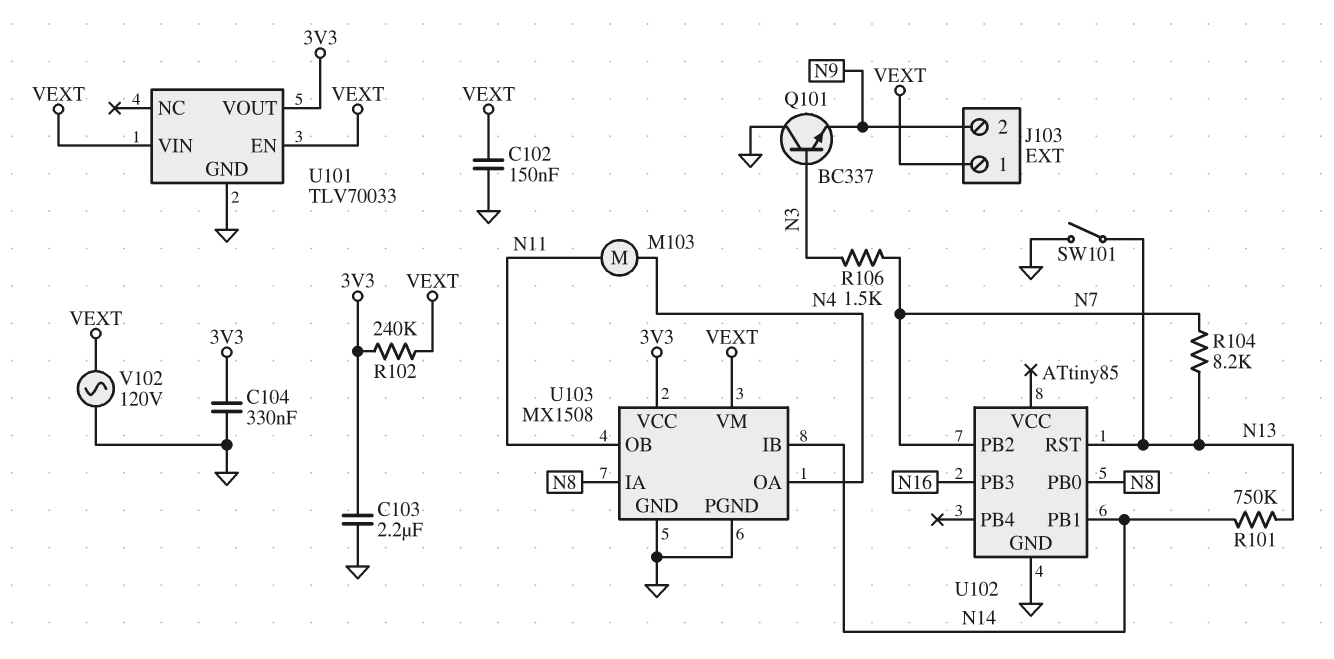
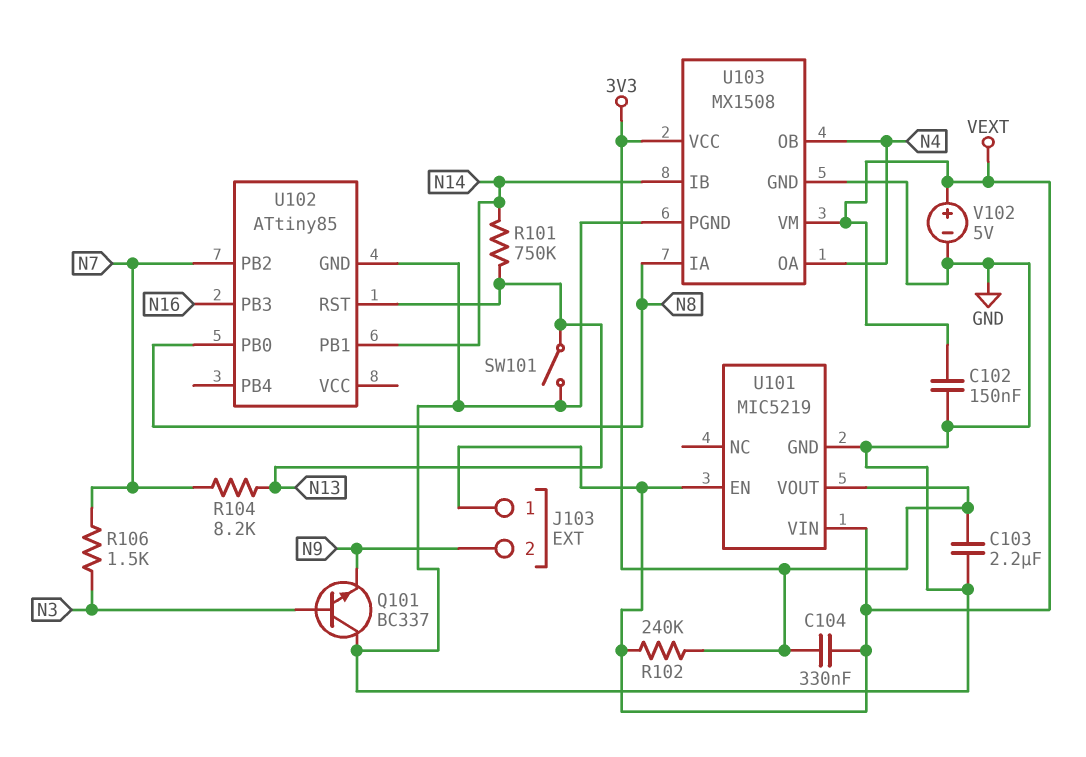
C104: 330nF (3V3, GND) -> 330nF (3V3, VEXT)
M103: motor (N4, N11) -> none
U101: TLV70033 -> MIC5219
U103 pin OB: N11 -> N4
V102: AC 120V (GND, VEXT) -> 5V (plus VEXT, minus GND)

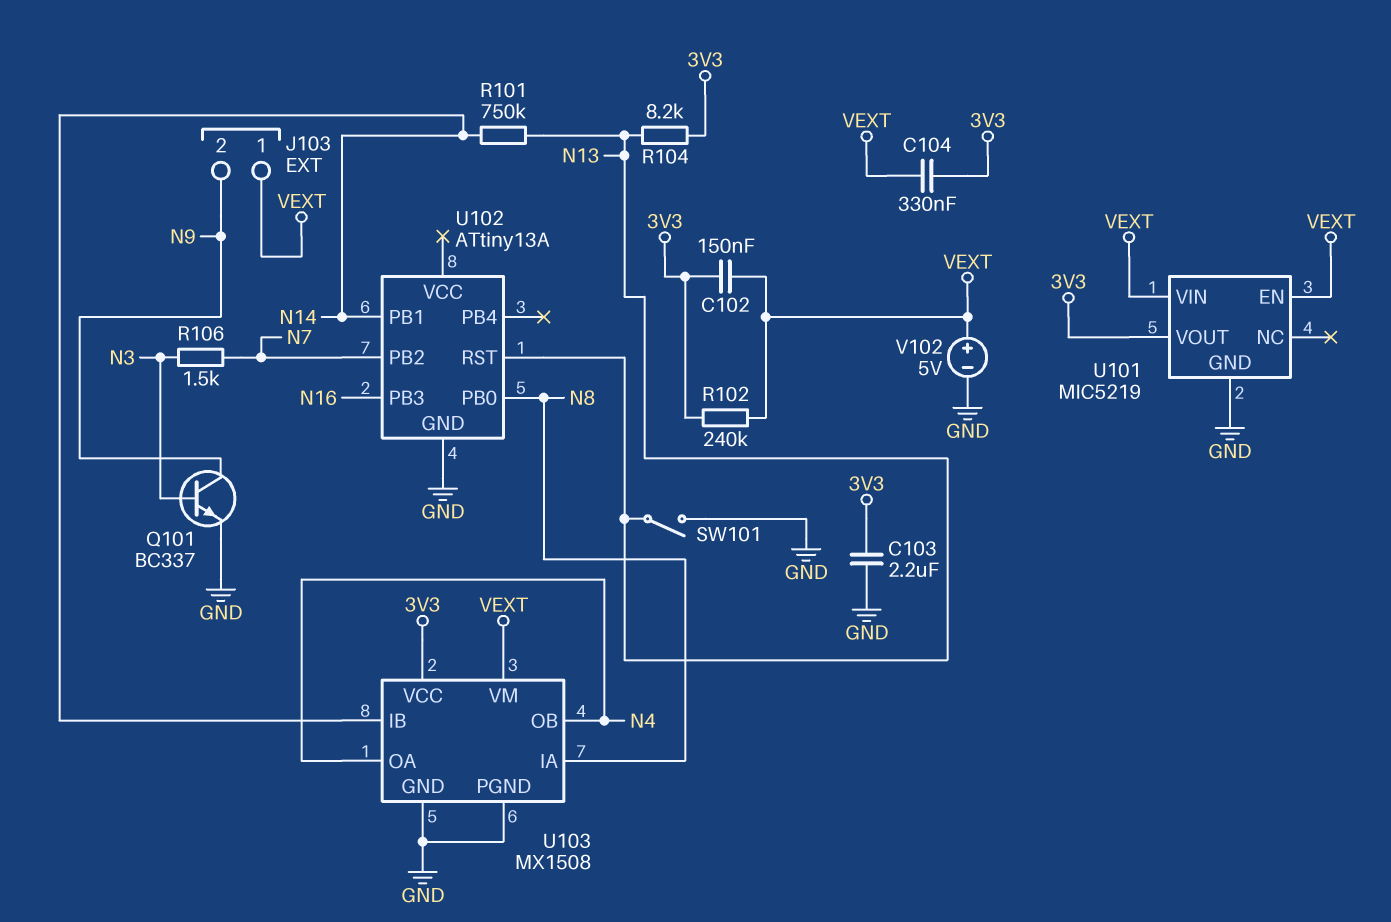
C102: 150nF (GND, VEXT) -> 150nF (3V3, VEXT)
Q101: NPN BC337 (B N3, C GND, E N9) -> NPN BC337 (B N3, C N9, E GND)
R104: 8.2k (N7, N13) -> 8.2k (3V3, N13)
U102: ATtiny85 -> ATtiny13A

